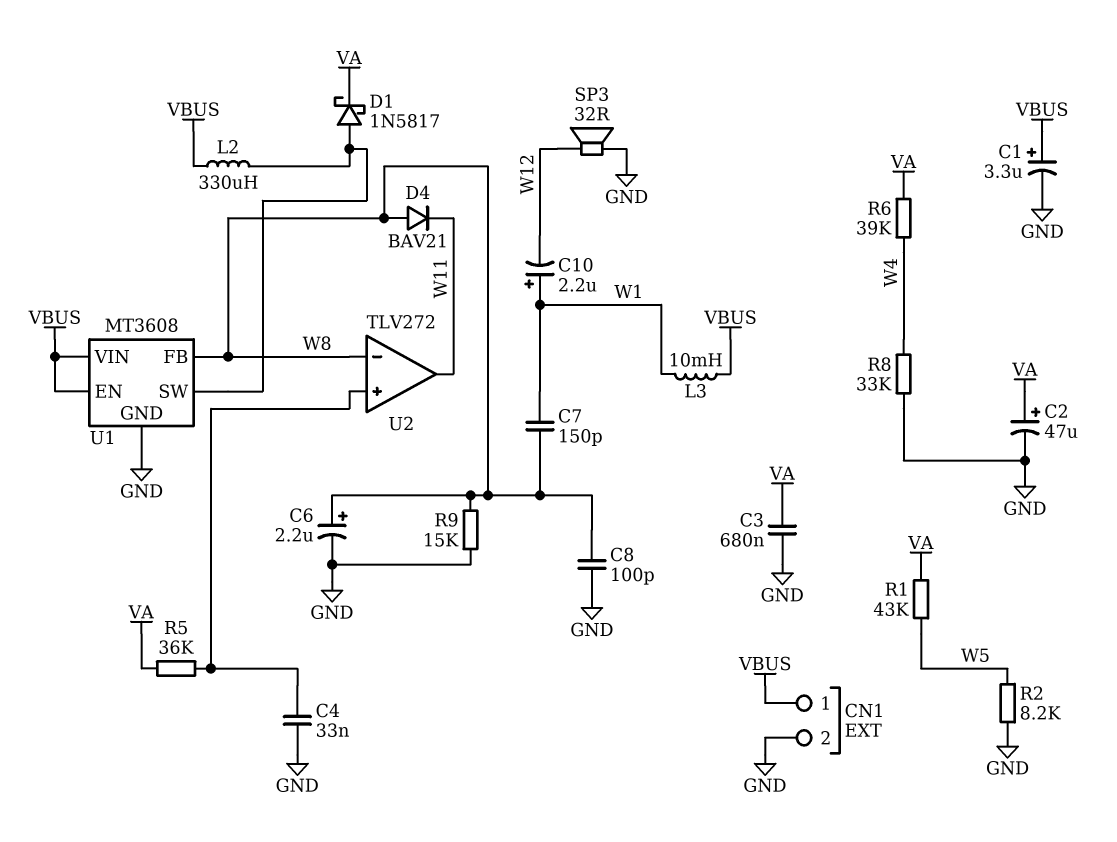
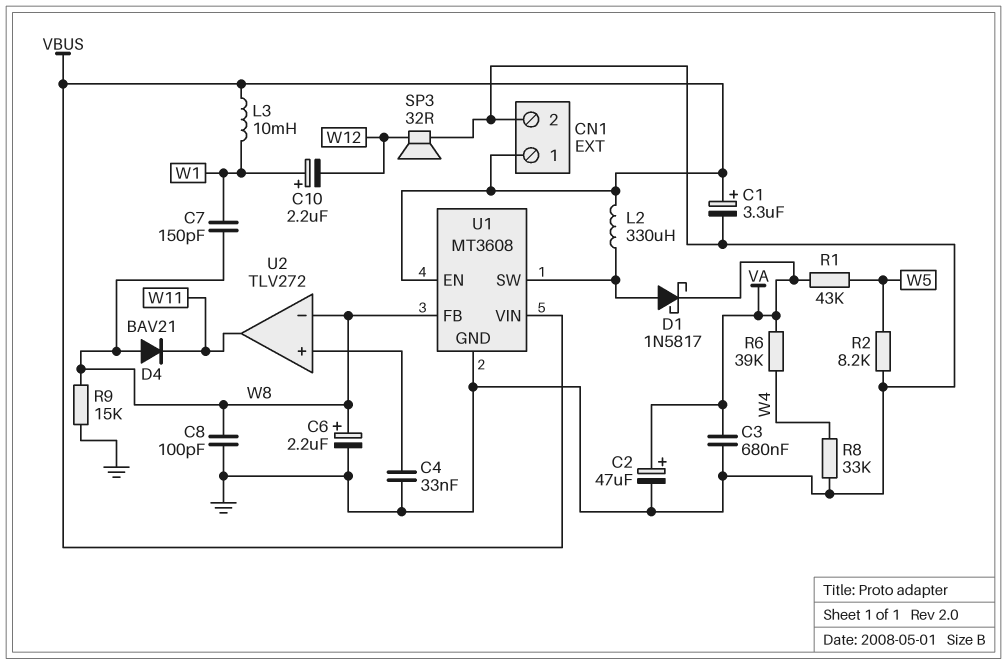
R5: 36k (U2/in+, VA) -> none

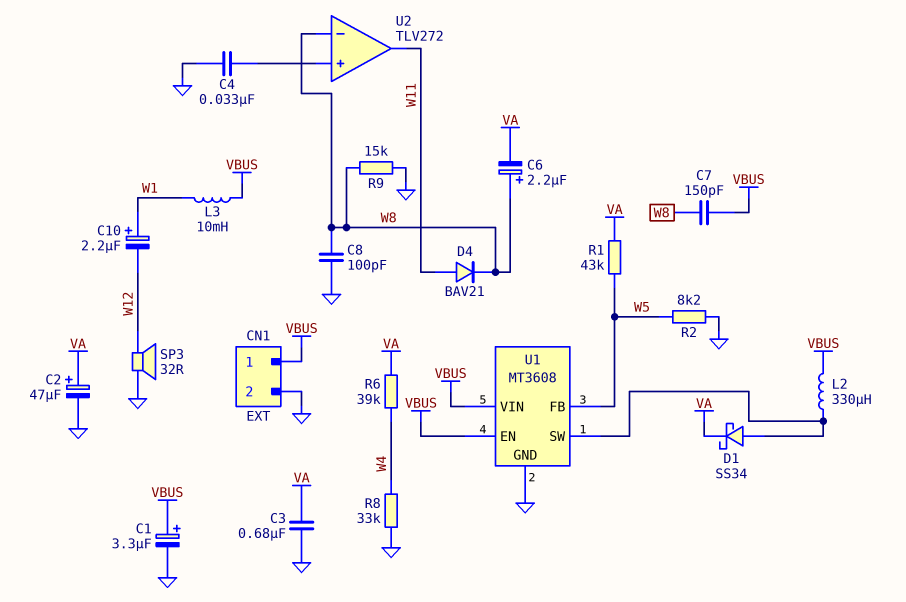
C6: 2.2uF (plus W8, minus GND) -> 2.2uF (plus W8, minus VA)
C7: 150pF (W1, W8) -> 150pF (VBUS, W8)
D1: schottky 1N5817 (A U1/SW, K VA) -> schottky SS34 (A U1/SW, K VA)
D4: diode BAV21 (A W8, K W11) -> diode BAV21 (A W11, K W8)
U1 pin FB: W8 -> W5

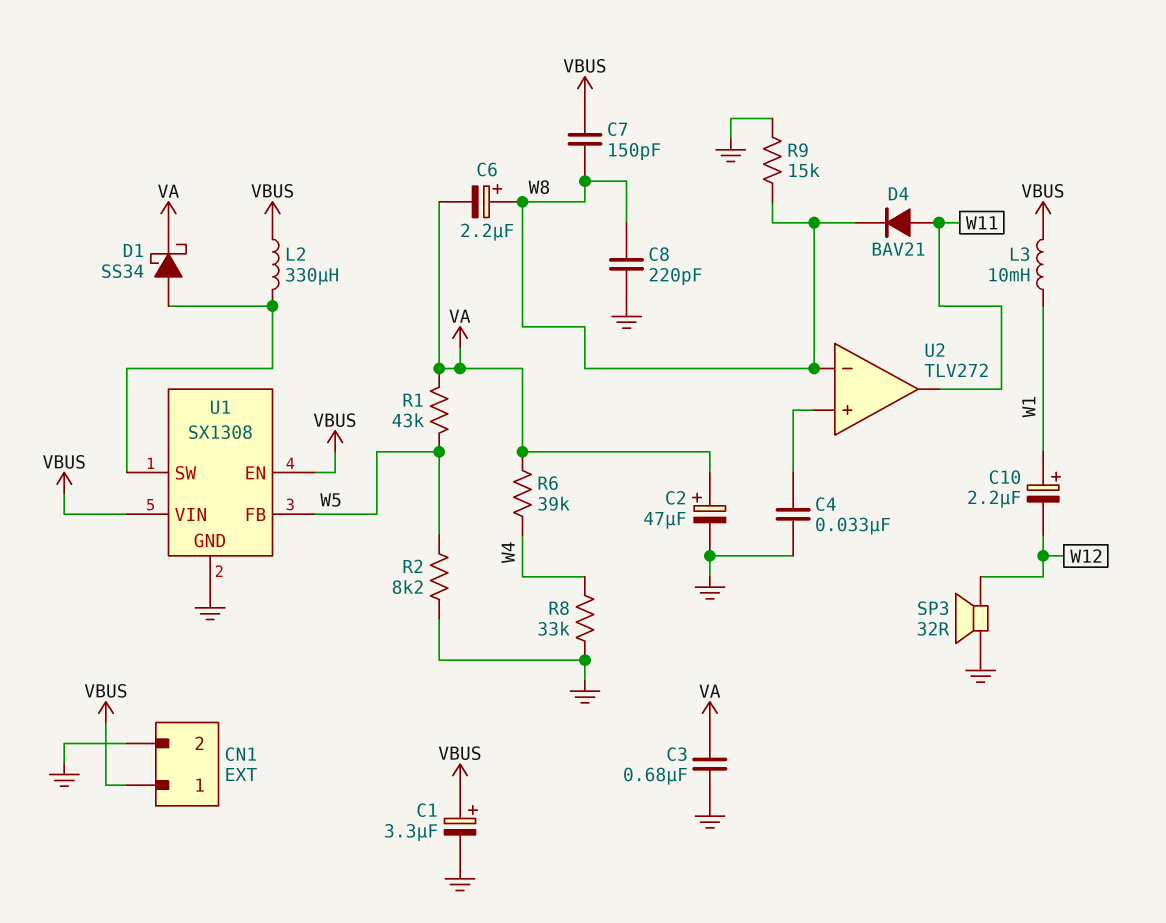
C8: 100pF (GND, W8) -> 220pF (GND, W8)
U1: MT3608 -> SX1308

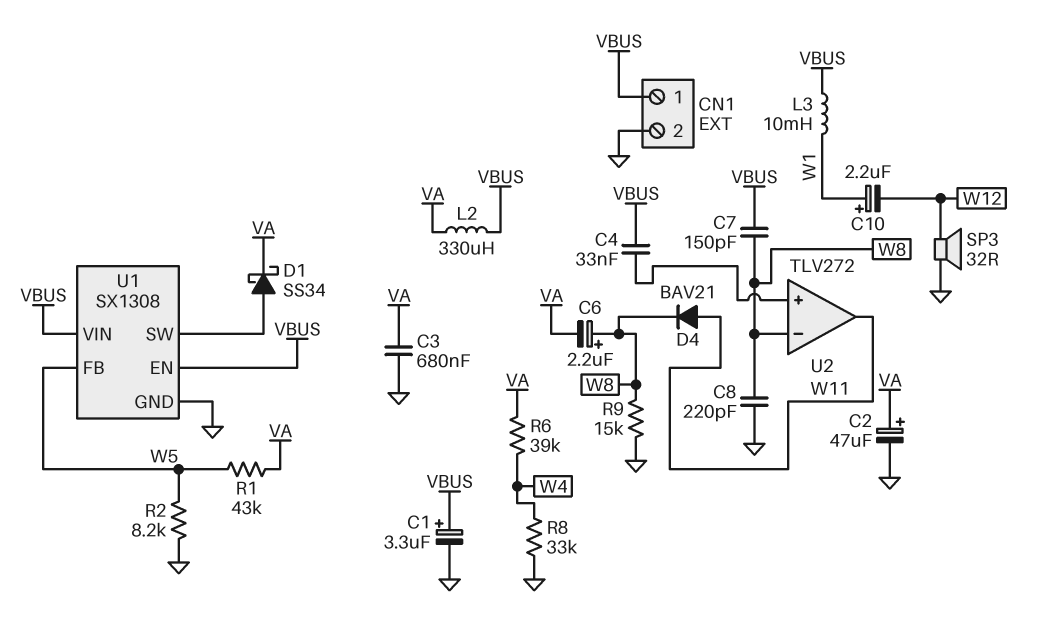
C4: 33nF (GND, U2/in+) -> 33nF (U2/in+, VBUS)
L2: 330uH (U1/SW, VBUS) -> 330uH (VA, VBUS)

